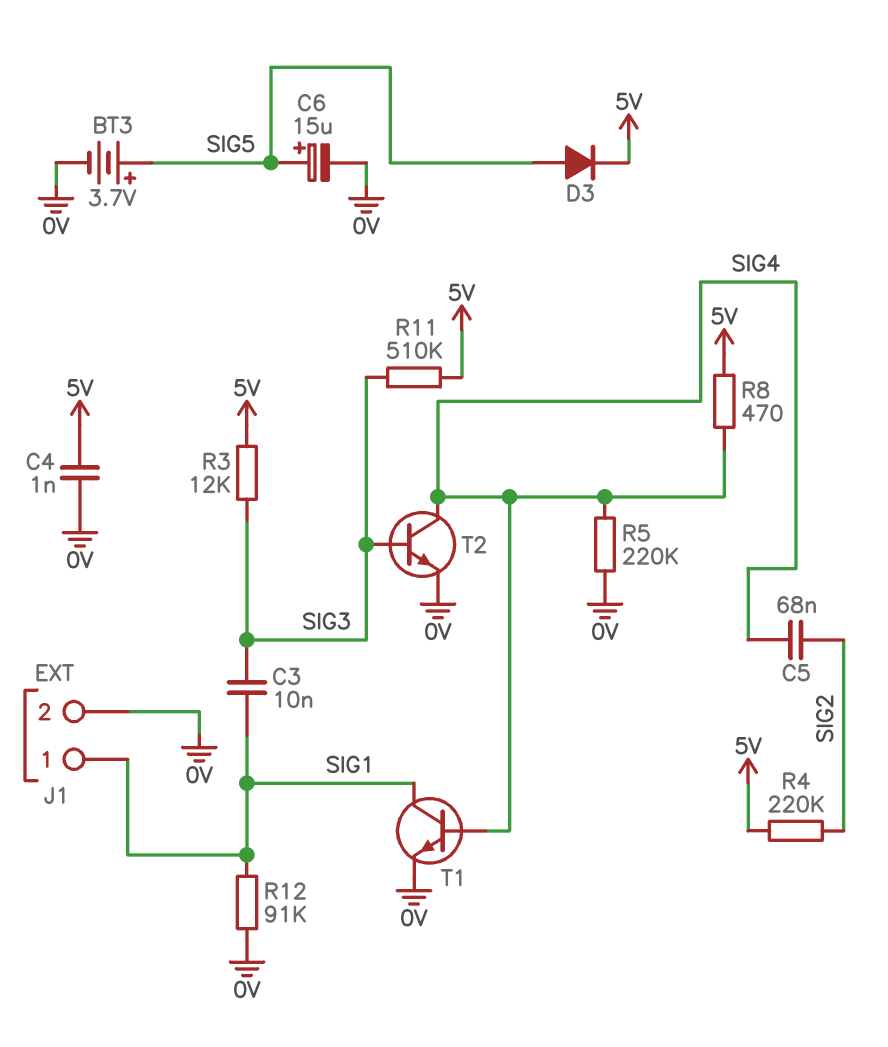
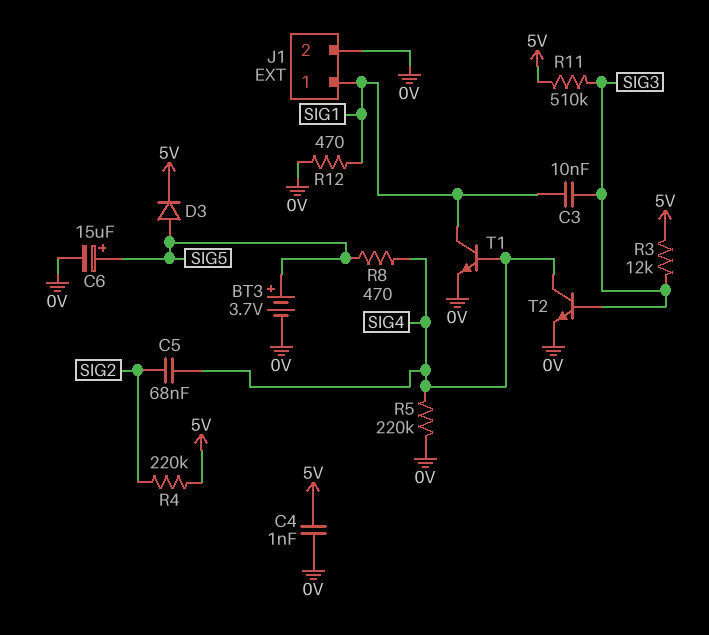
R8: 470 (5V, SIG4) -> 470 (SIG4, SIG5)
R12: 91k (0V, SIG1) -> 470 (0V, SIG1)

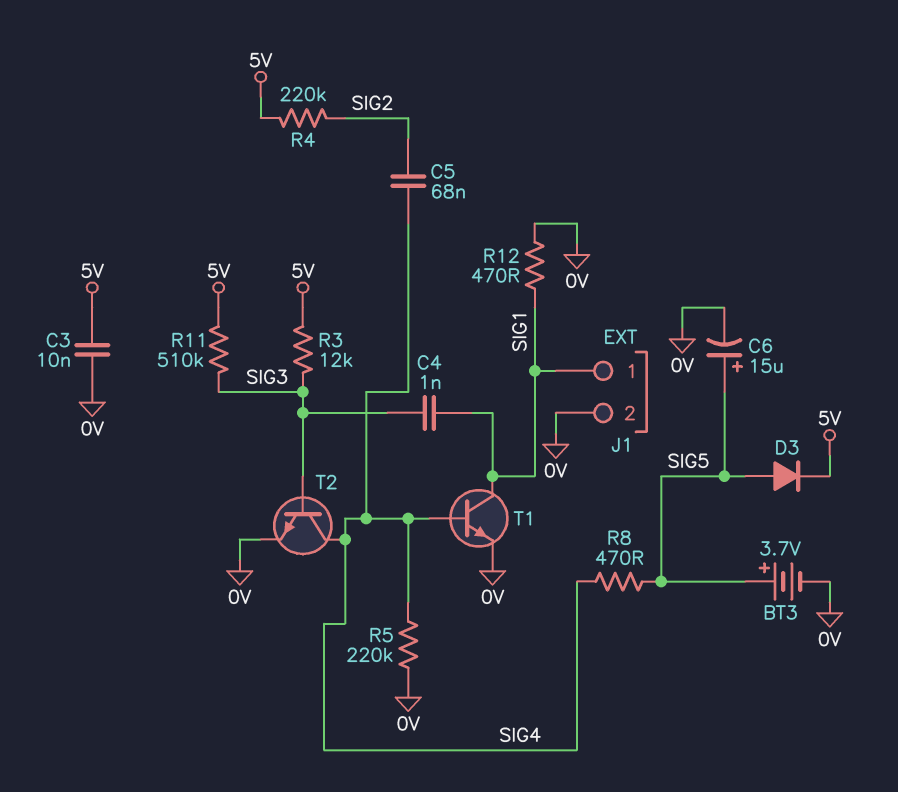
C3: 10nF (SIG1, SIG3) -> 10nF (0V, 5V)
C4: 1nF (0V, 5V) -> 1nF (SIG1, SIG3)

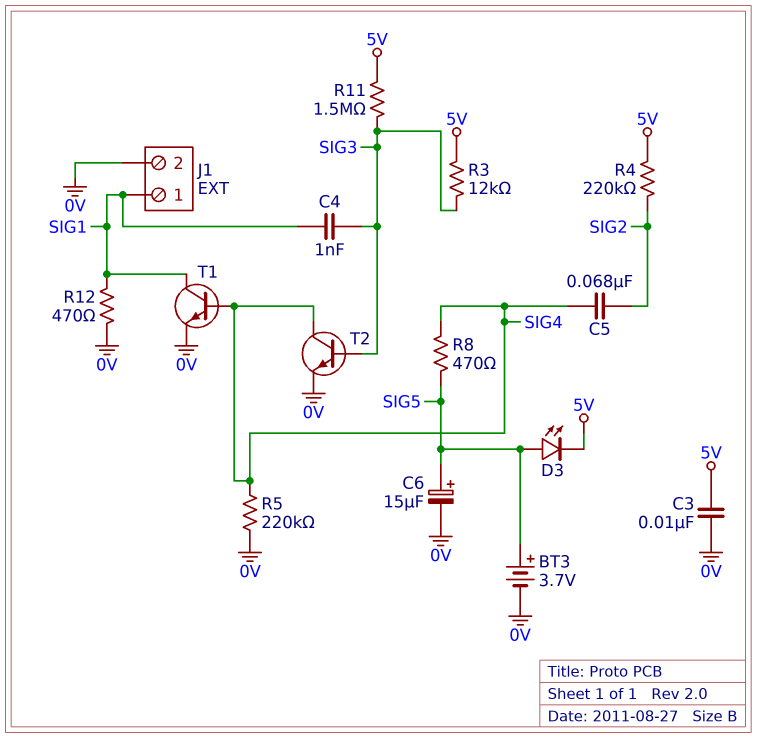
D3: diode (A SIG5, K 5V) -> LED (A SIG5, K 5V)
R11: 510k (5V, SIG3) -> 1.5M (5V, SIG3)

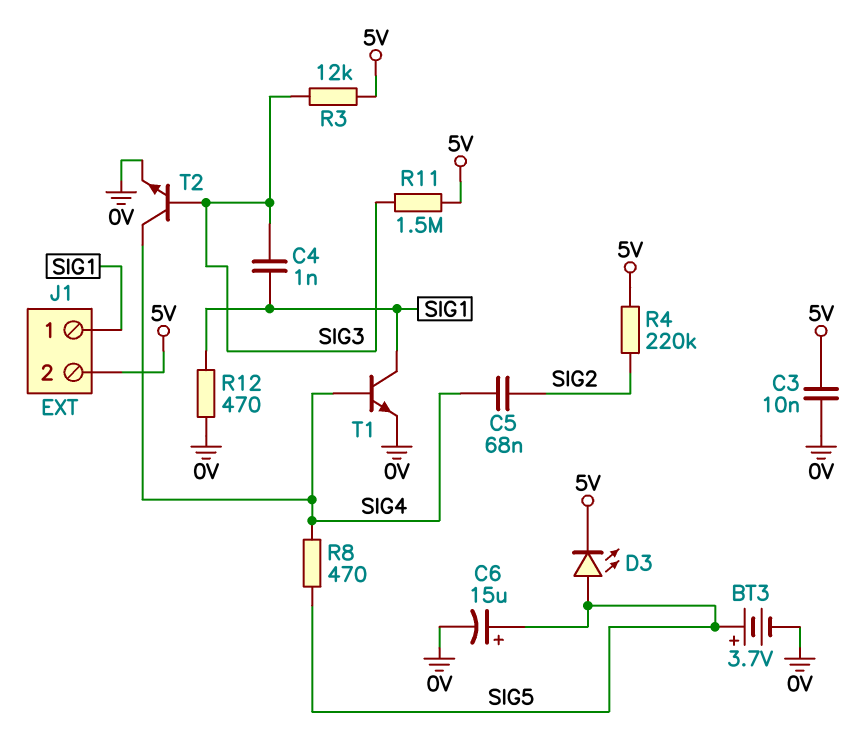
J1 pin 2: 0V -> 5V
R5: 220k (0V, SIG4) -> none

